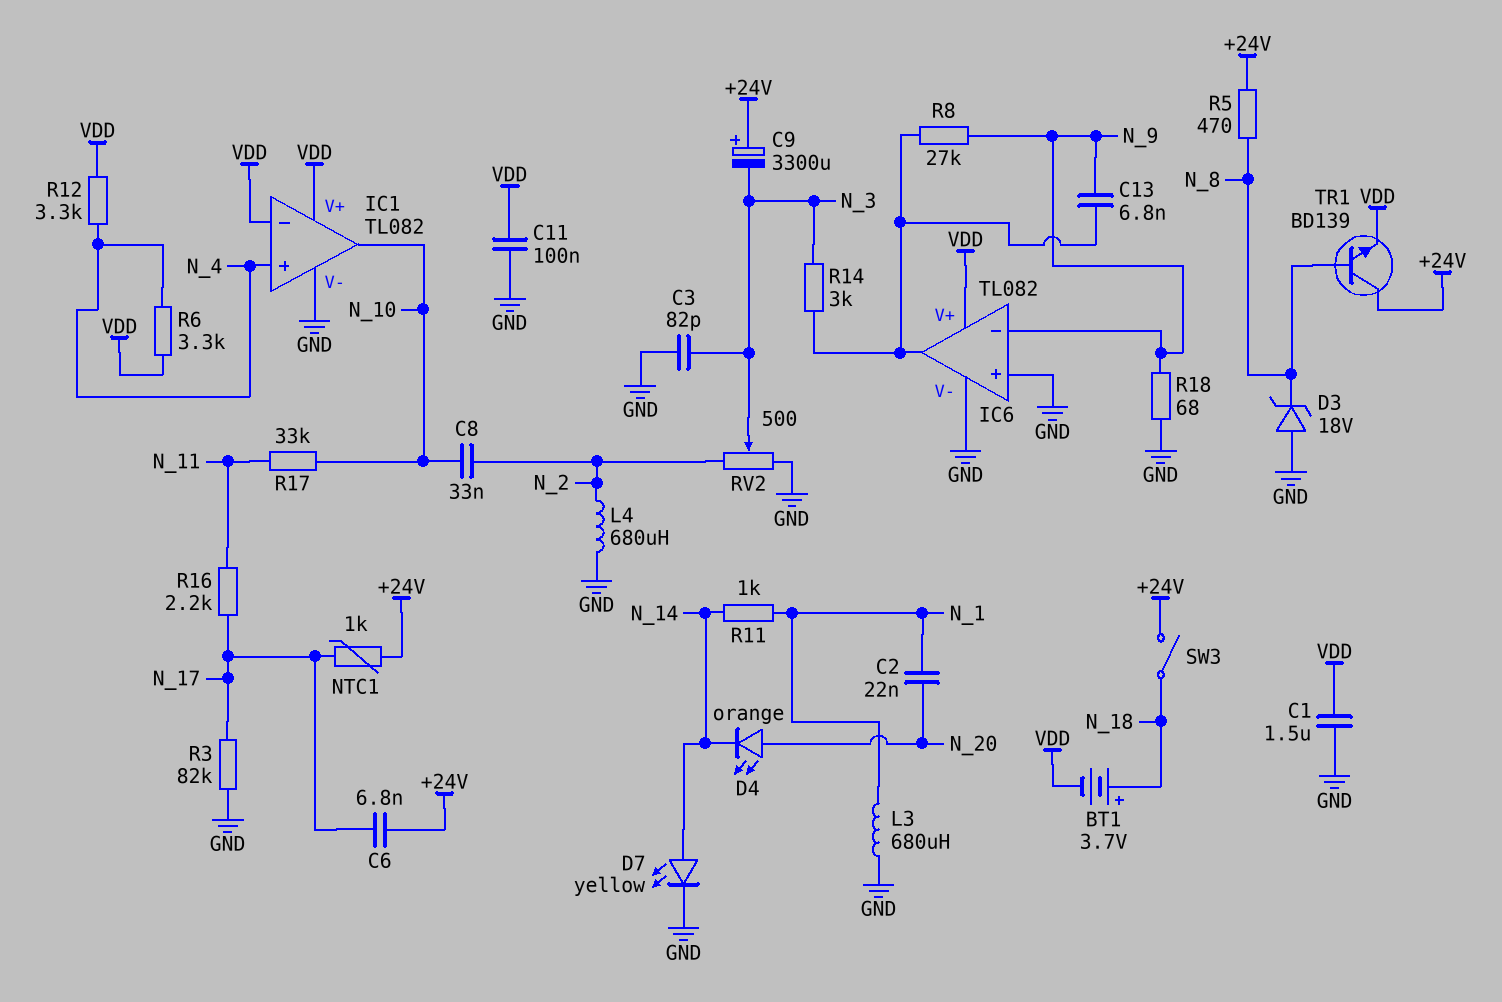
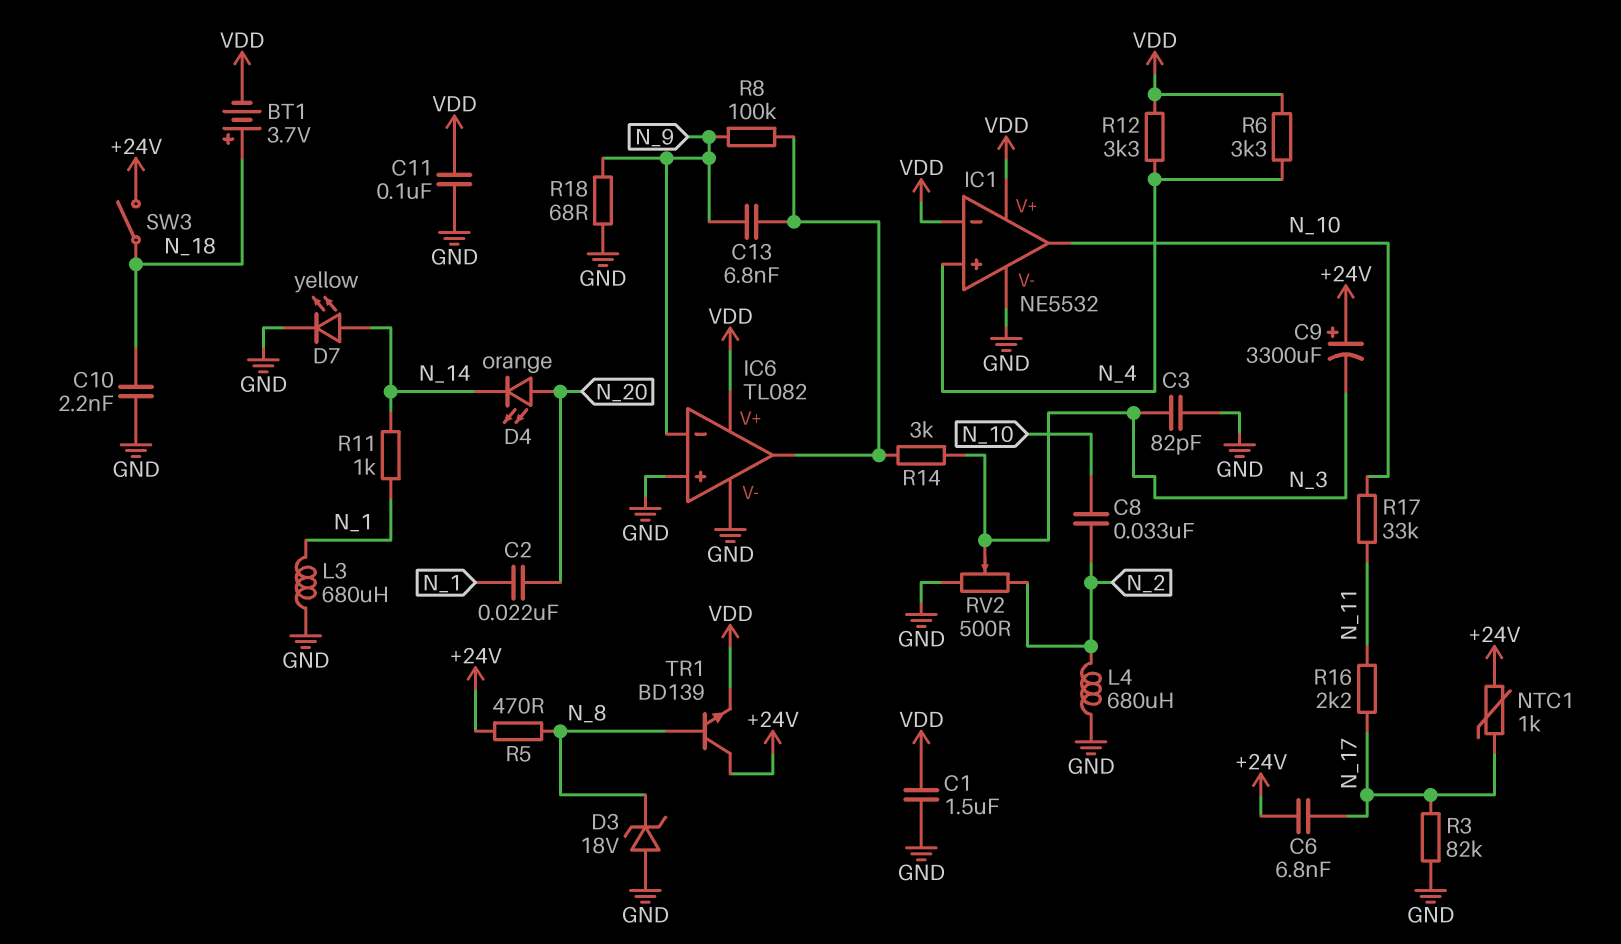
C10: none -> 2.2nF (GND, N_18)
IC1: TL082 -> NE5532
R8: 27k (IC6/out, N_9) -> 100k (IC6/out, N_9)

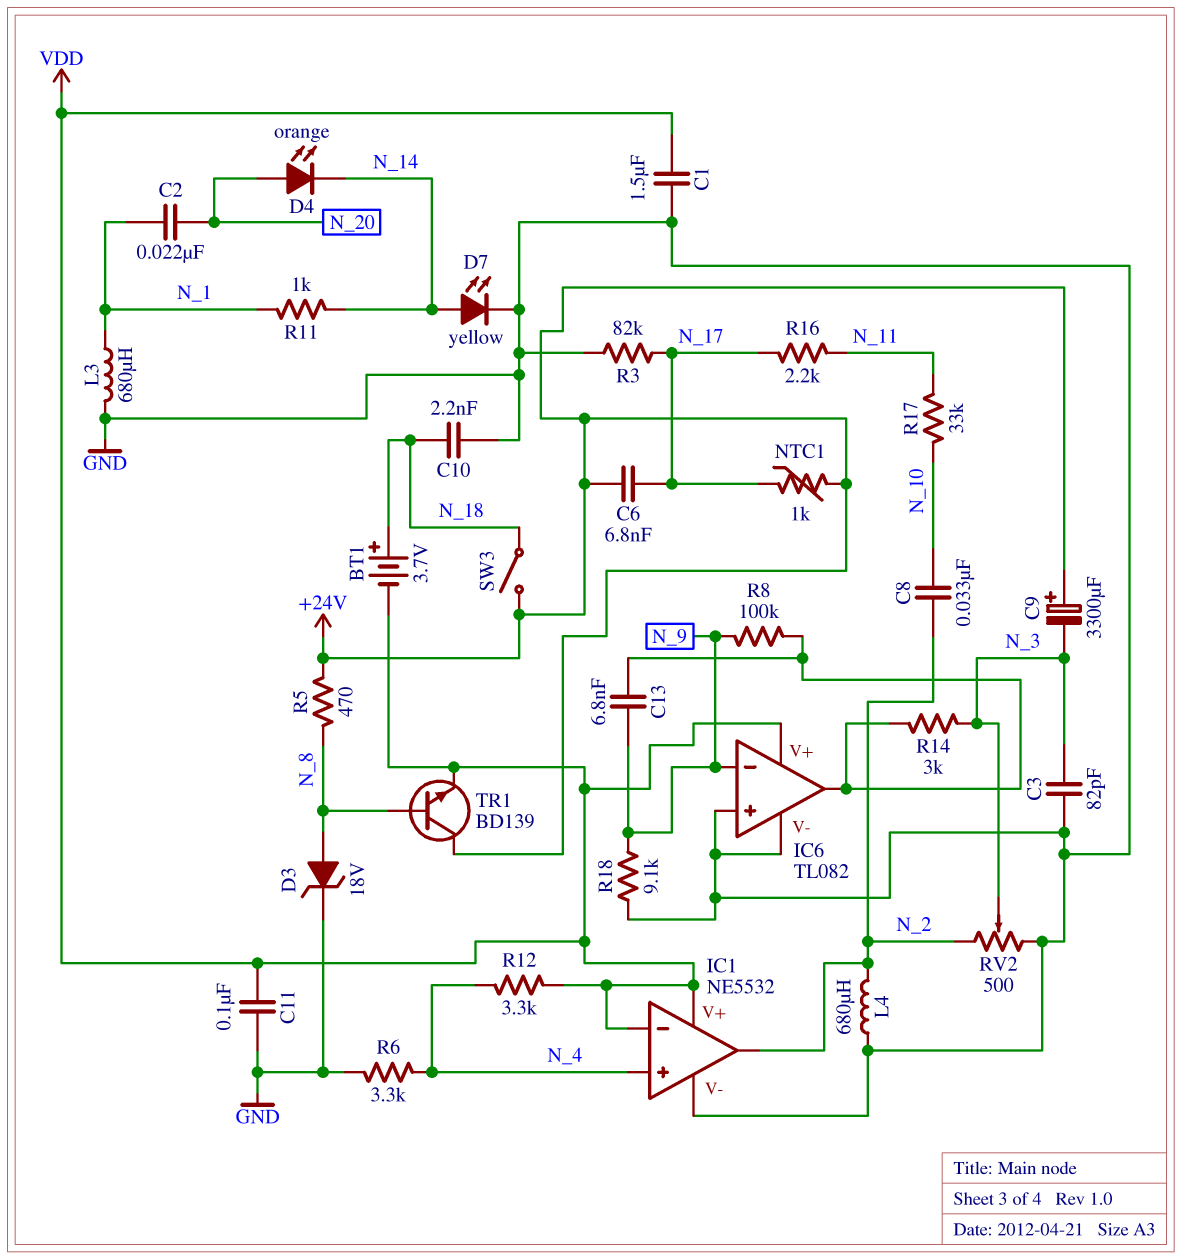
D3: zener 18V (A GND, K N_8) -> zener 18V (A N_8, K GND)
IC1 pin out: N_10 -> N_2
R6: 3.3k (N_4, VDD) -> 3.3k (GND, N_4)
R18: 68 (GND, N_9) -> 9.1k (GND, N_9)

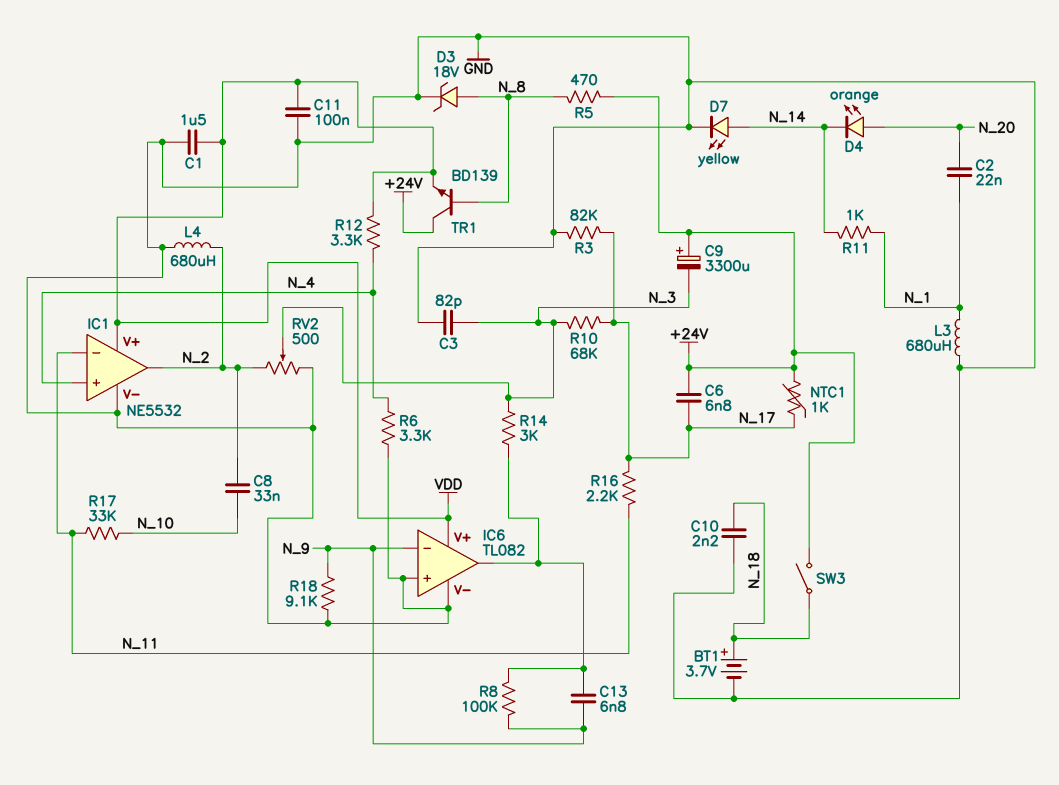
BT1: 3.7V (plus N_18, minus VDD) -> 3.7V (plus N_18, minus GND)
IC1 pin in-: VDD -> N_11
R10: none -> 68k (N_3, N_17)

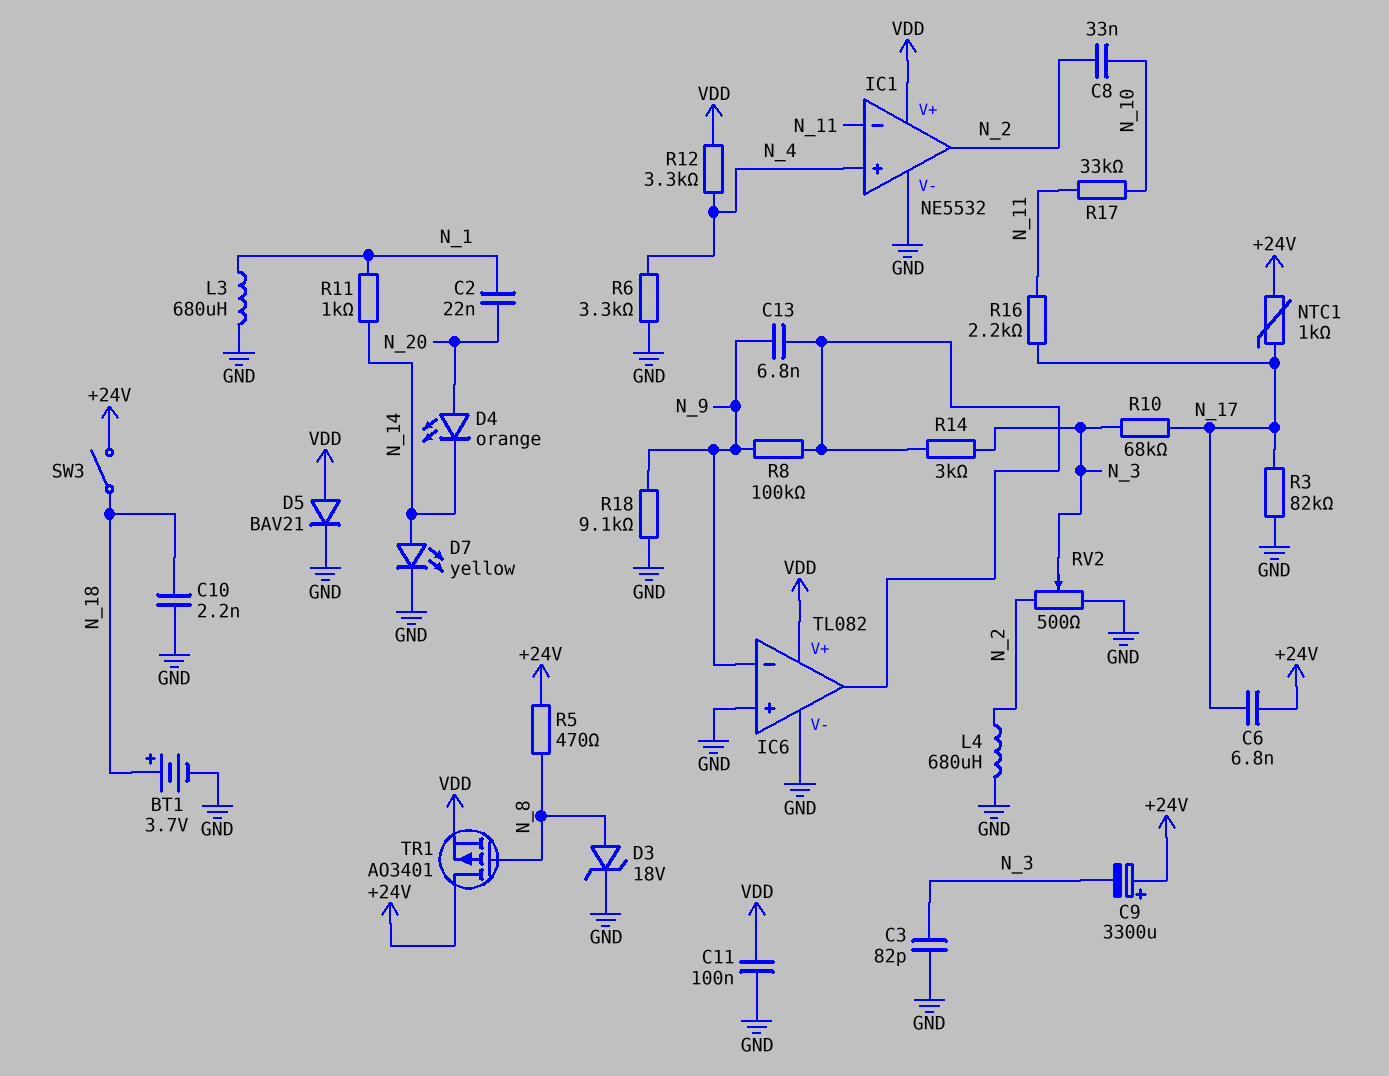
C1: 1.5uF (GND, VDD) -> none
D5: none -> diode BAV21 (A VDD, K GND)
TR1: NPN BD139 (B N_8, C +24V, E VDD) -> PMOS AO3401 (G N_8, D +24V, S VDD)

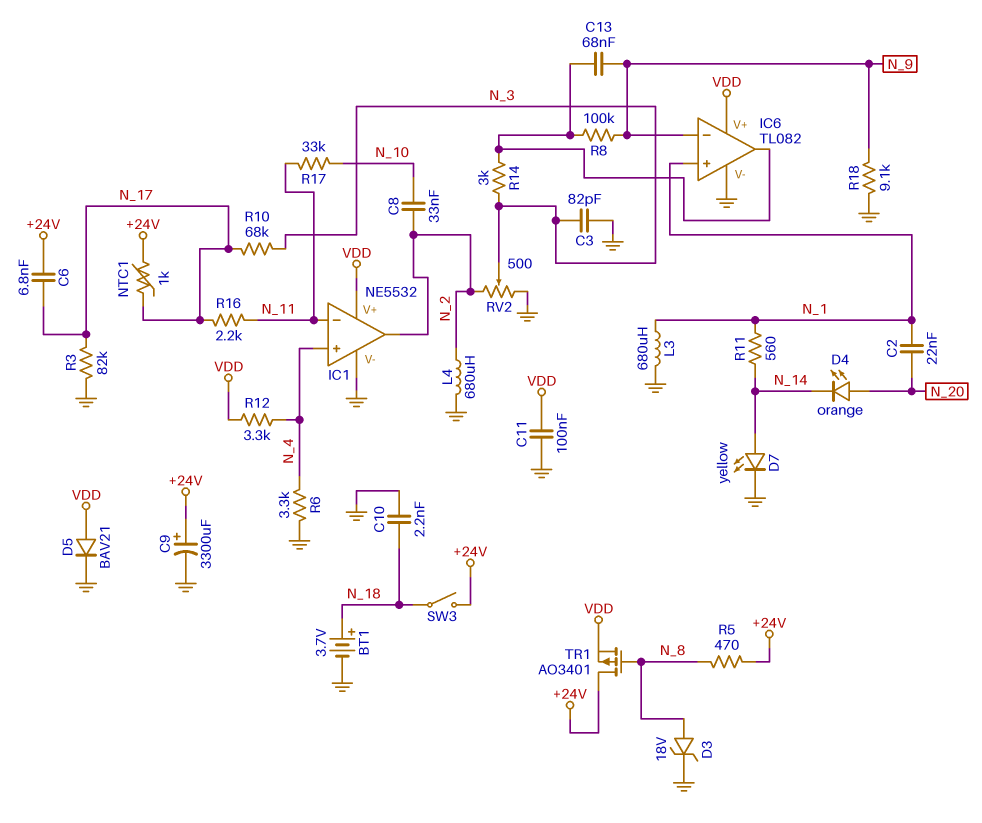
C9: 3300uF (plus +24V, minus N_3) -> 3300uF (plus +24V, minus GND)
C13: 6.8nF (IC6/out, N_9) -> 68nF (IC6/out, N_9)
IC6 pin in+: GND -> N_1
R11: 1k (N_1, N_14) -> 560 (N_1, N_14)

